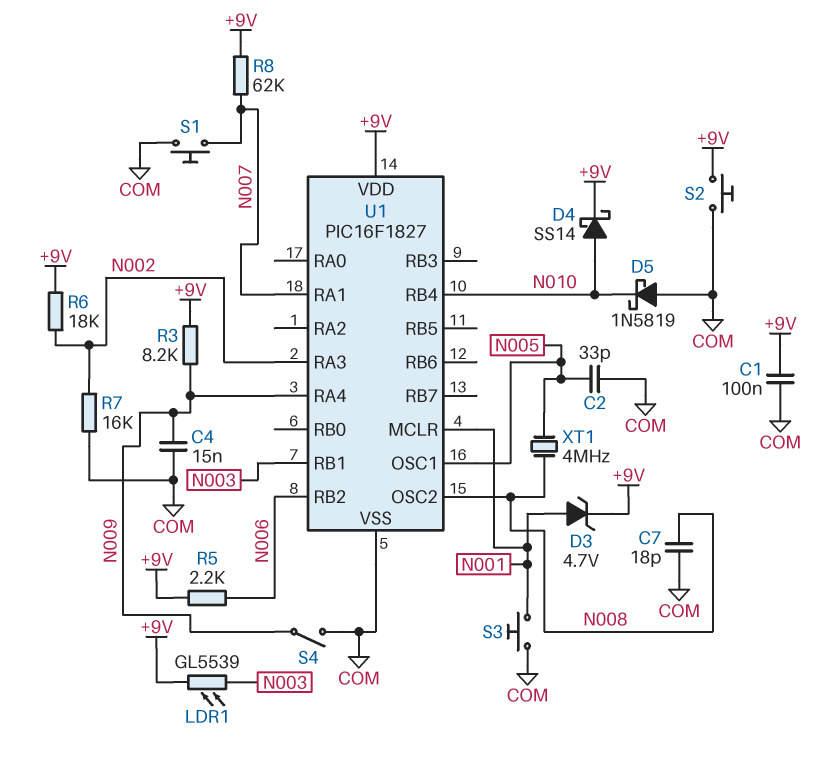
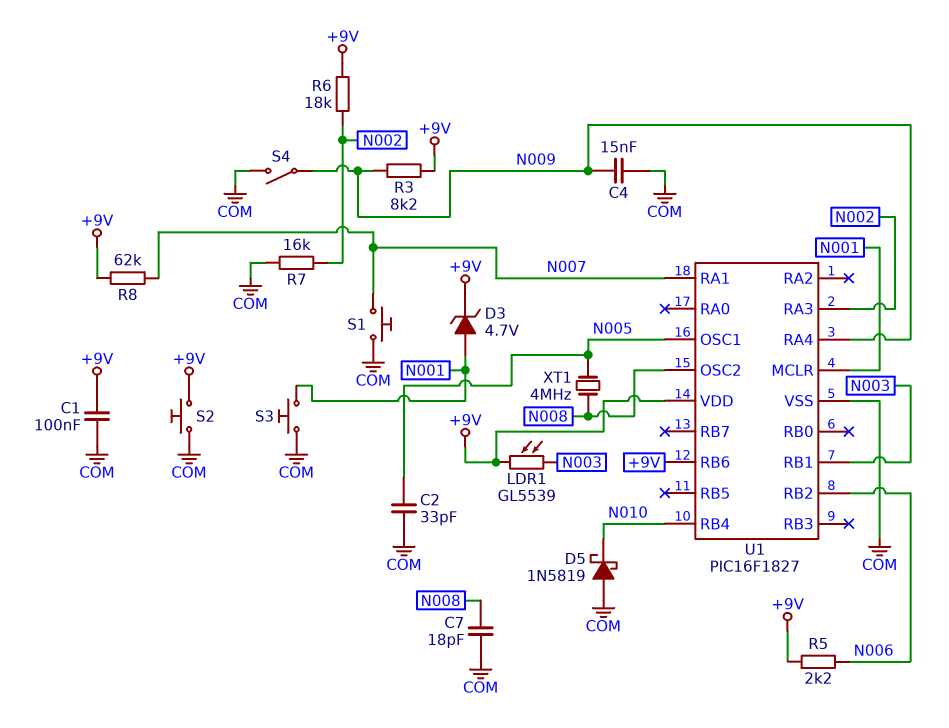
D4: schottky SS14 (A N010, K +9V) -> none
U1 pin RB6: none -> +9V

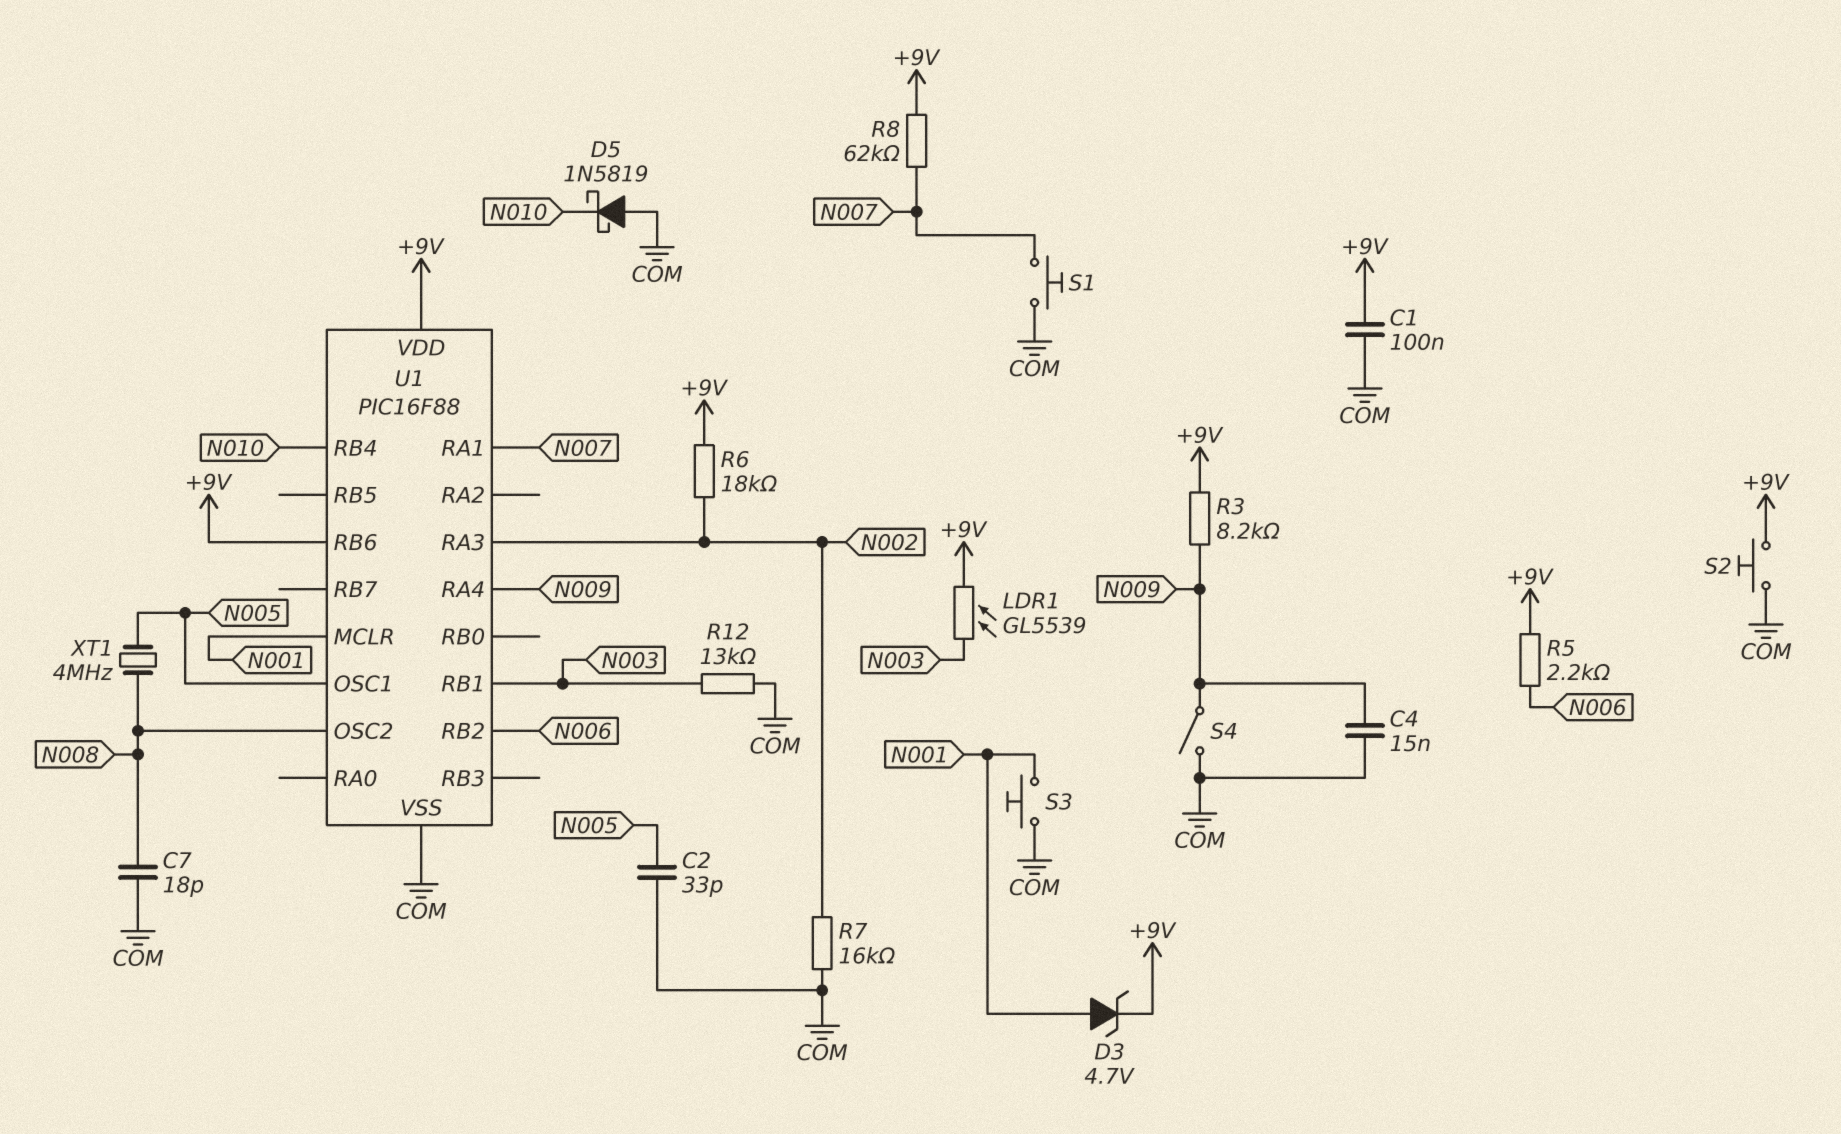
R12: none -> 13k (COM, N003)
U1: PIC16F1827 -> PIC16F88

